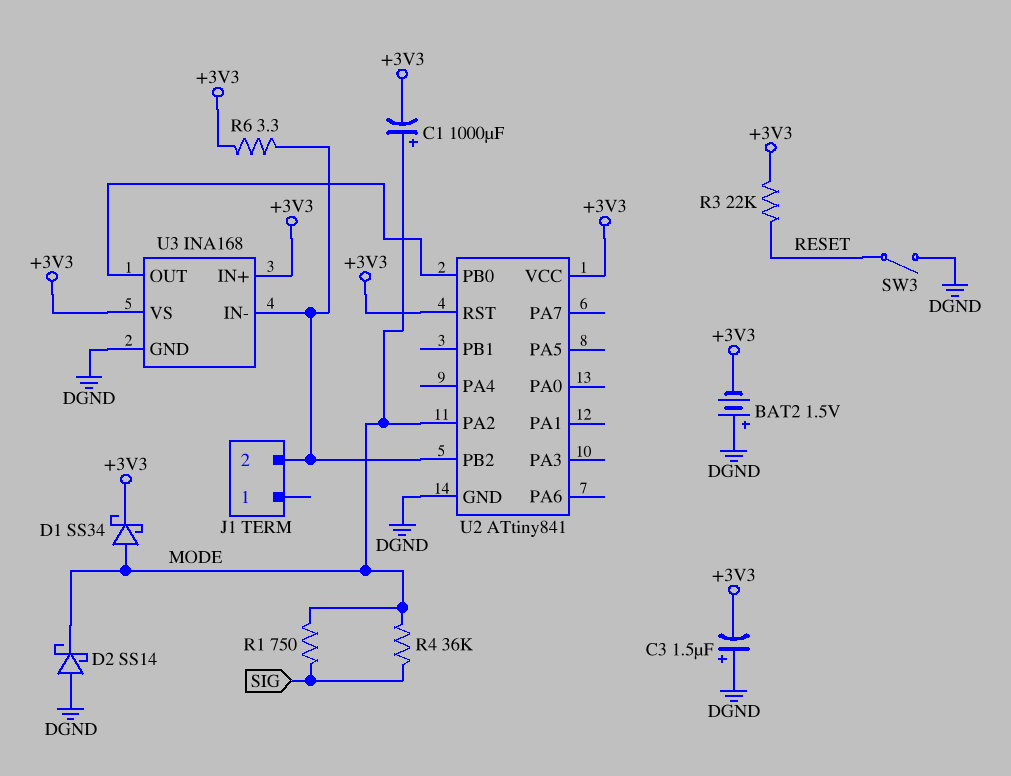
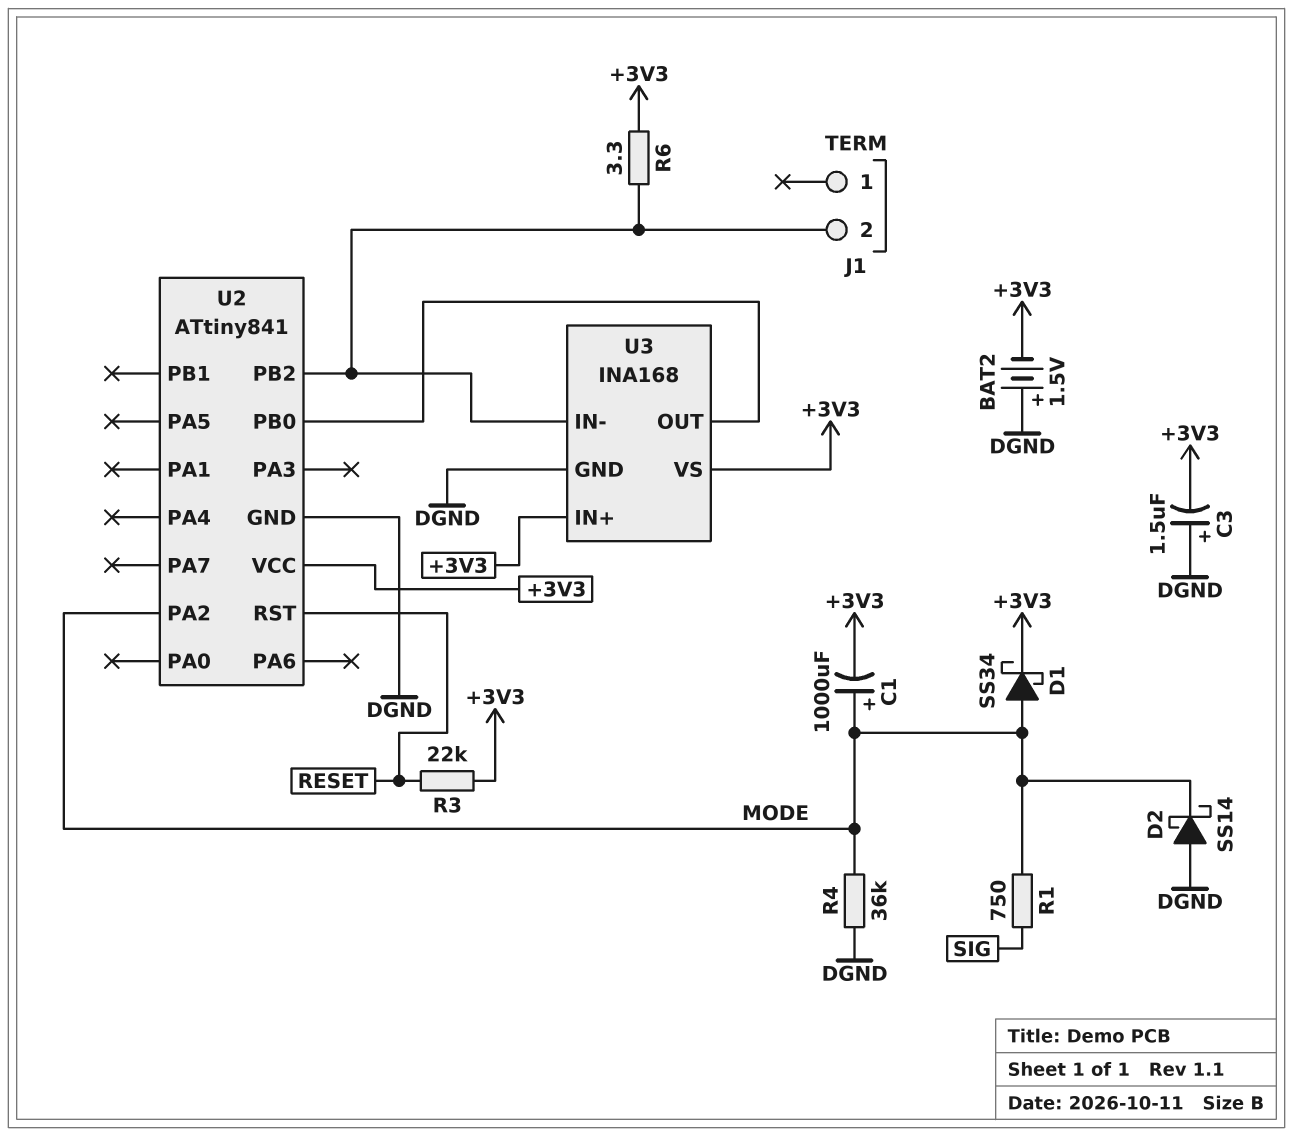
R4: 36k (MODE, SIG) -> 36k (DGND, MODE)
SW3: switch (DGND, RESET) -> none
U2 pin RST: +3V3 -> RESET

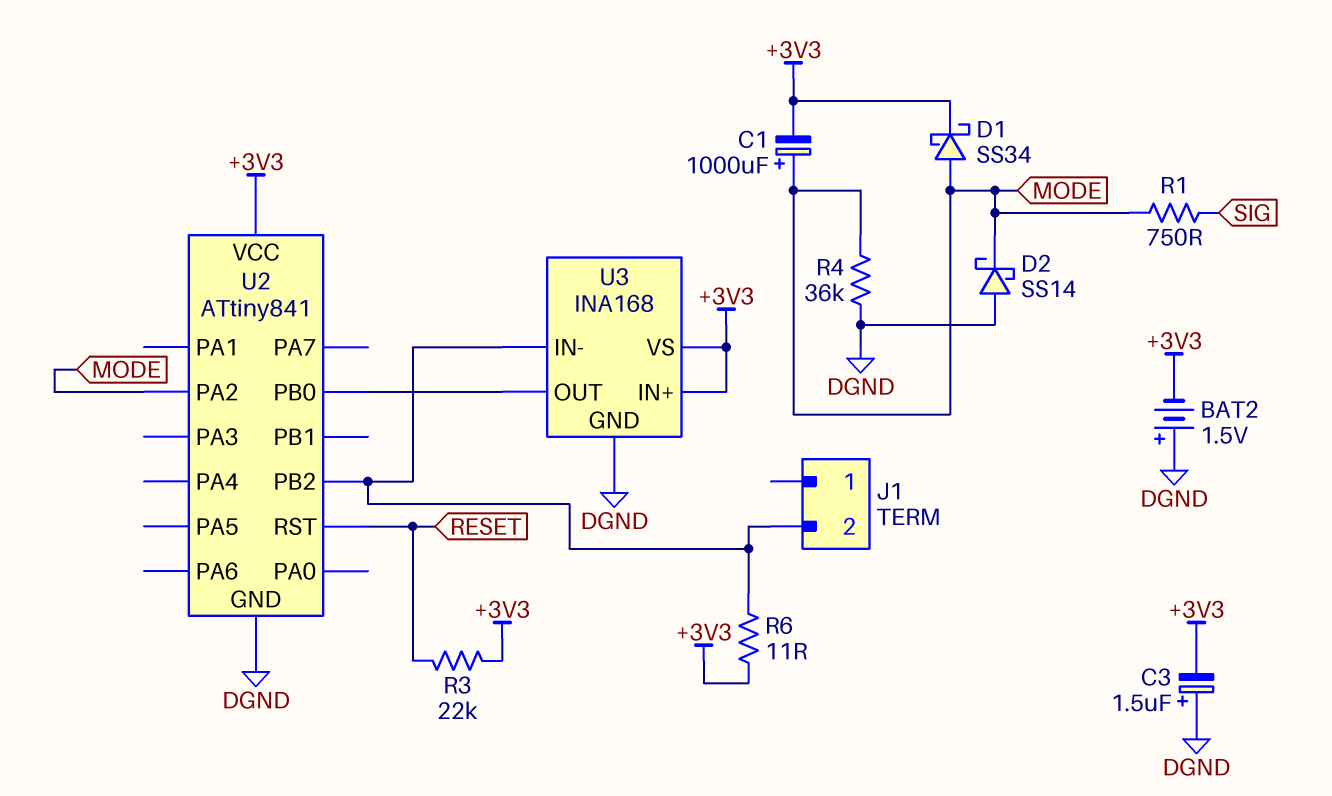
R6: 3.3 (+3V3, J1/2) -> 11 (+3V3, J1/2)

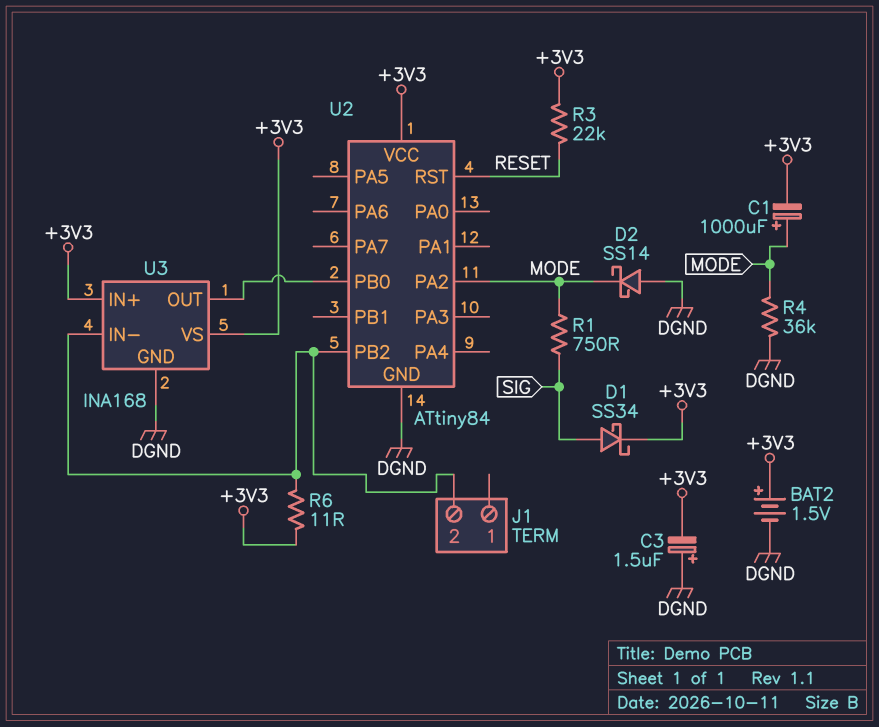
BAT2: 1.5V (plus DGND, minus +3V3) -> 1.5V (plus +3V3, minus DGND)
D1: schottky SS34 (A MODE, K +3V3) -> schottky SS34 (A SIG, K +3V3)
U2: ATtiny841 -> ATtiny84

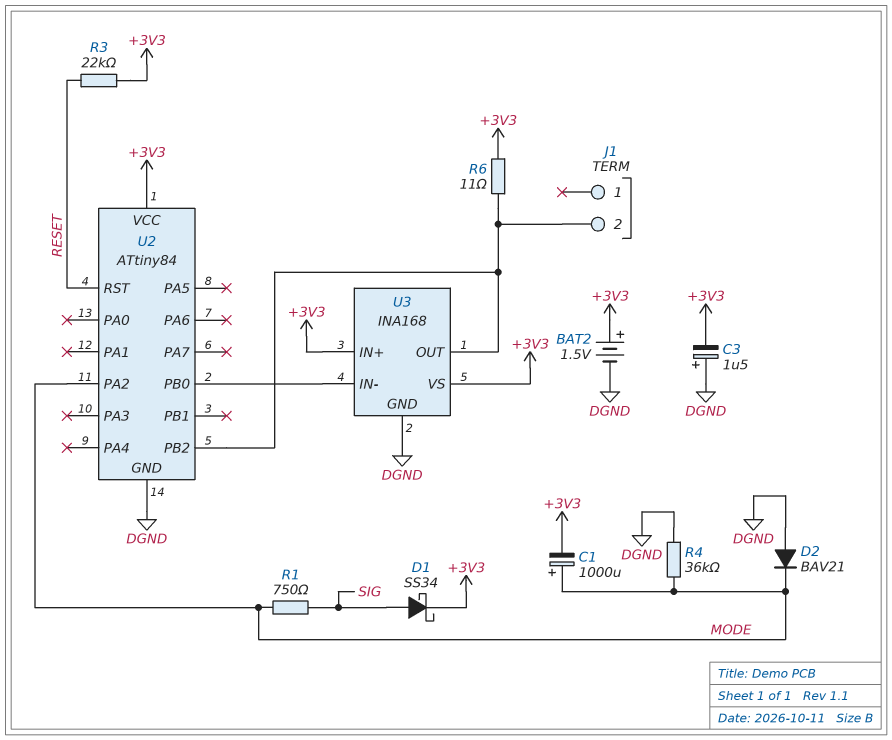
D2: schottky SS14 (A DGND, K MODE) -> diode BAV21 (A DGND, K MODE)
U3 pin IN-: J1/2 -> U2/PB0
U3 pin OUT: U2/PB0 -> J1/2

